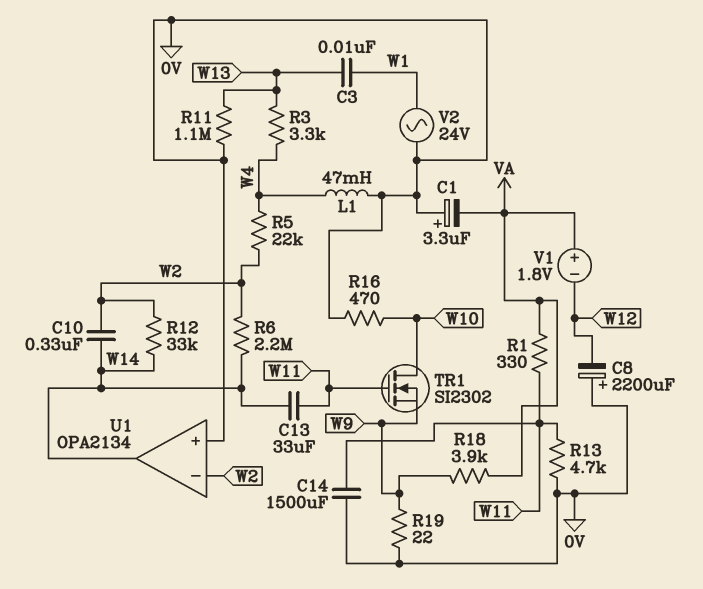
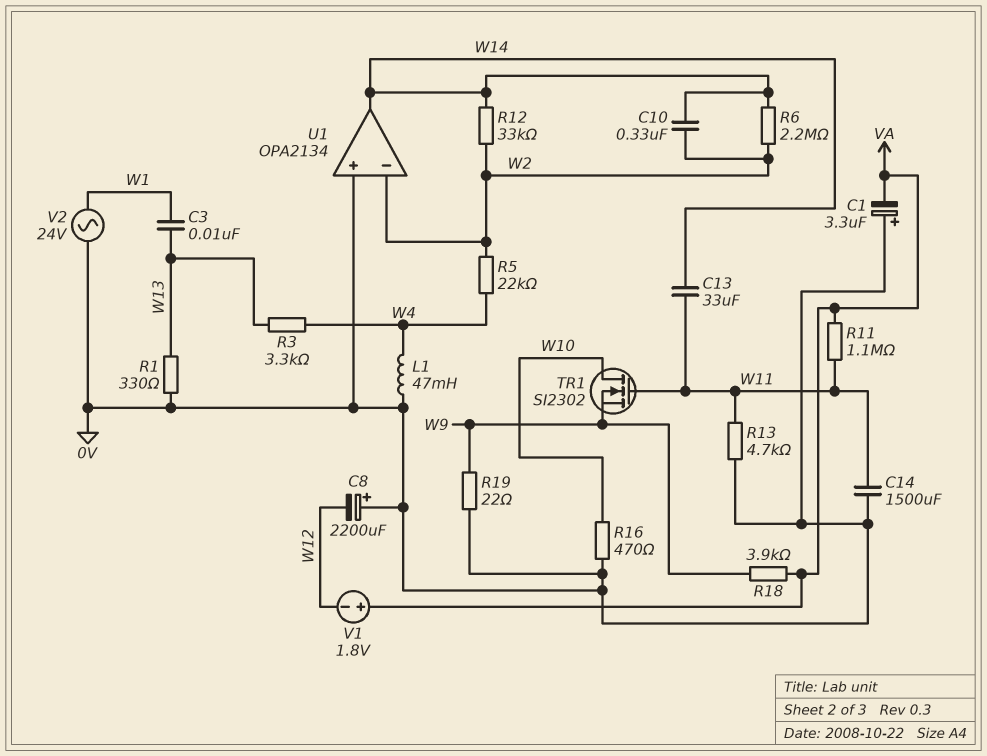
R1: 330 (VA, W11) -> 330 (0V, W13)
R11: 1.1M (0V, W13) -> 1.1M (VA, W11)

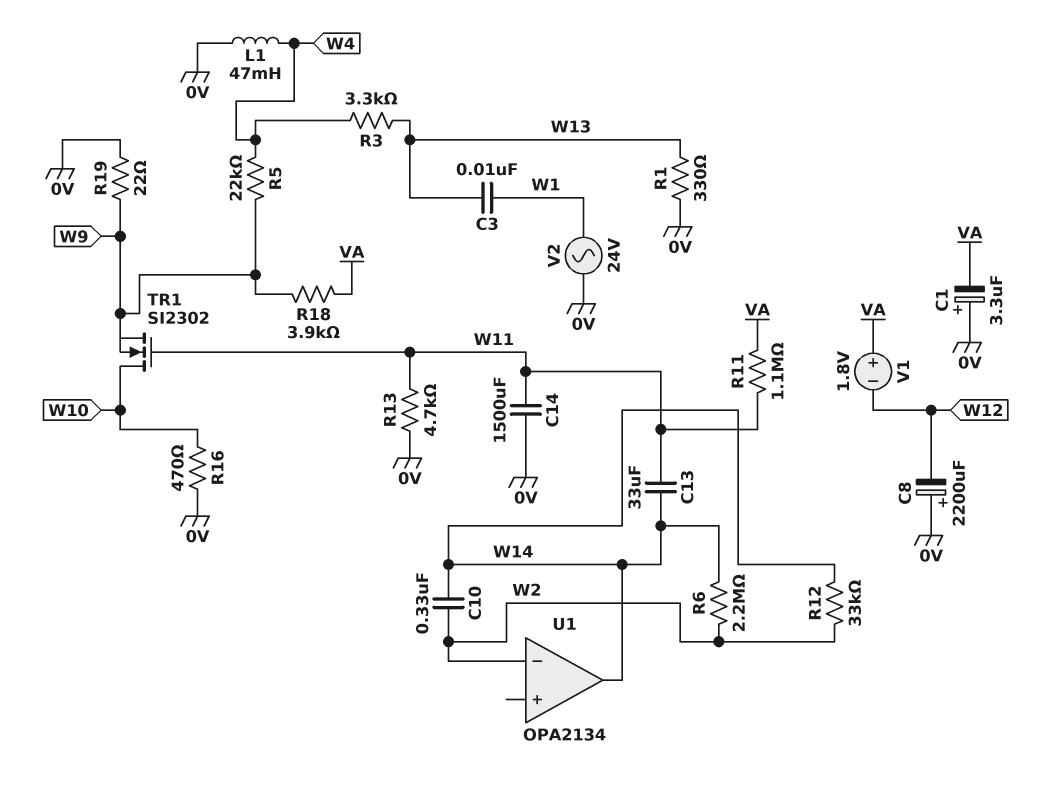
R5: 22k (W2, W4) -> 22k (W4, W9)
U1 pin in+: 0V -> none

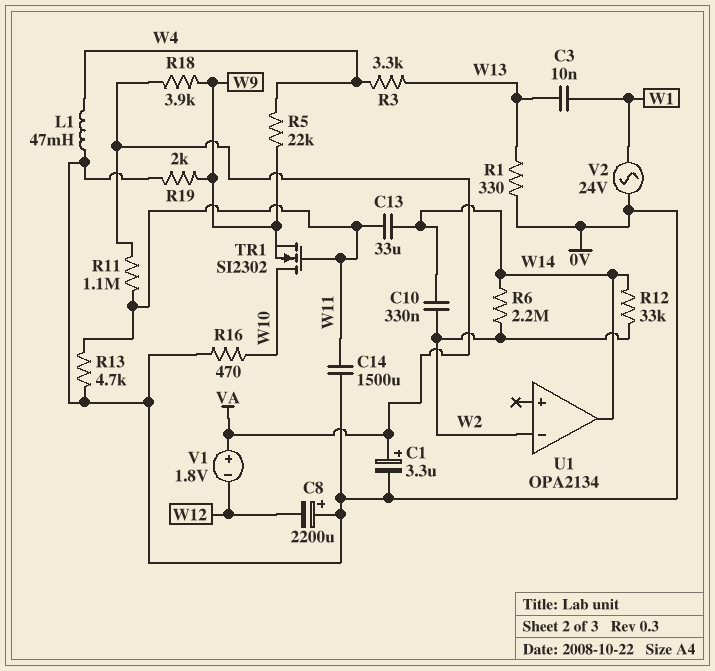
C1: 3.3uF (plus 0V, minus VA) -> 3.3uF (plus VA, minus 0V)
R19: 22 (0V, W9) -> 2k (0V, W9)

